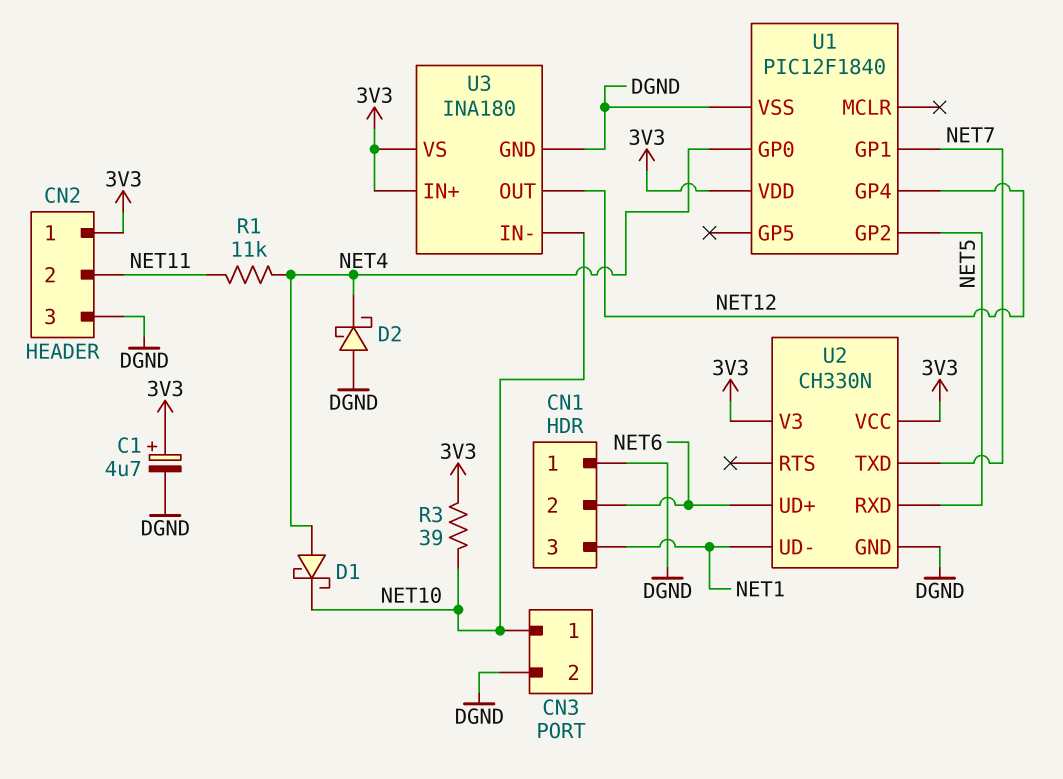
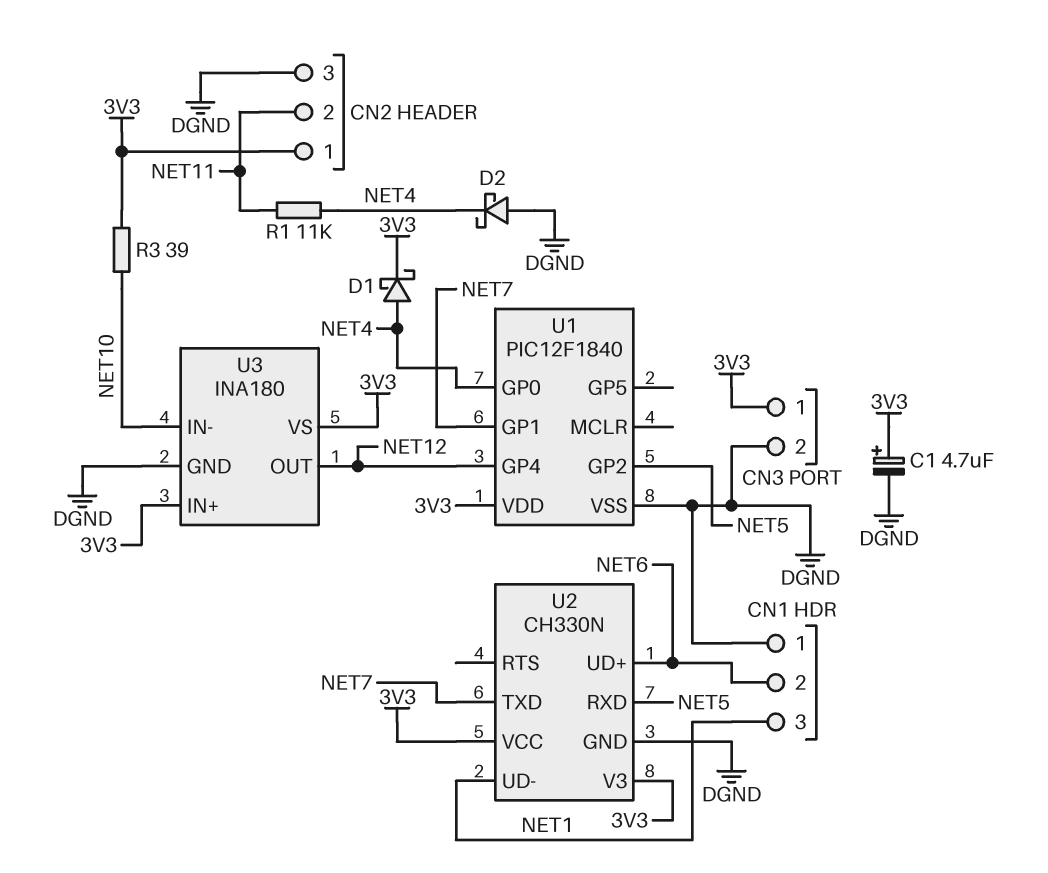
CN3 pin 1: NET10 -> 3V3
D1: schottky (A NET4, K NET10) -> schottky (A NET4, K 3V3)

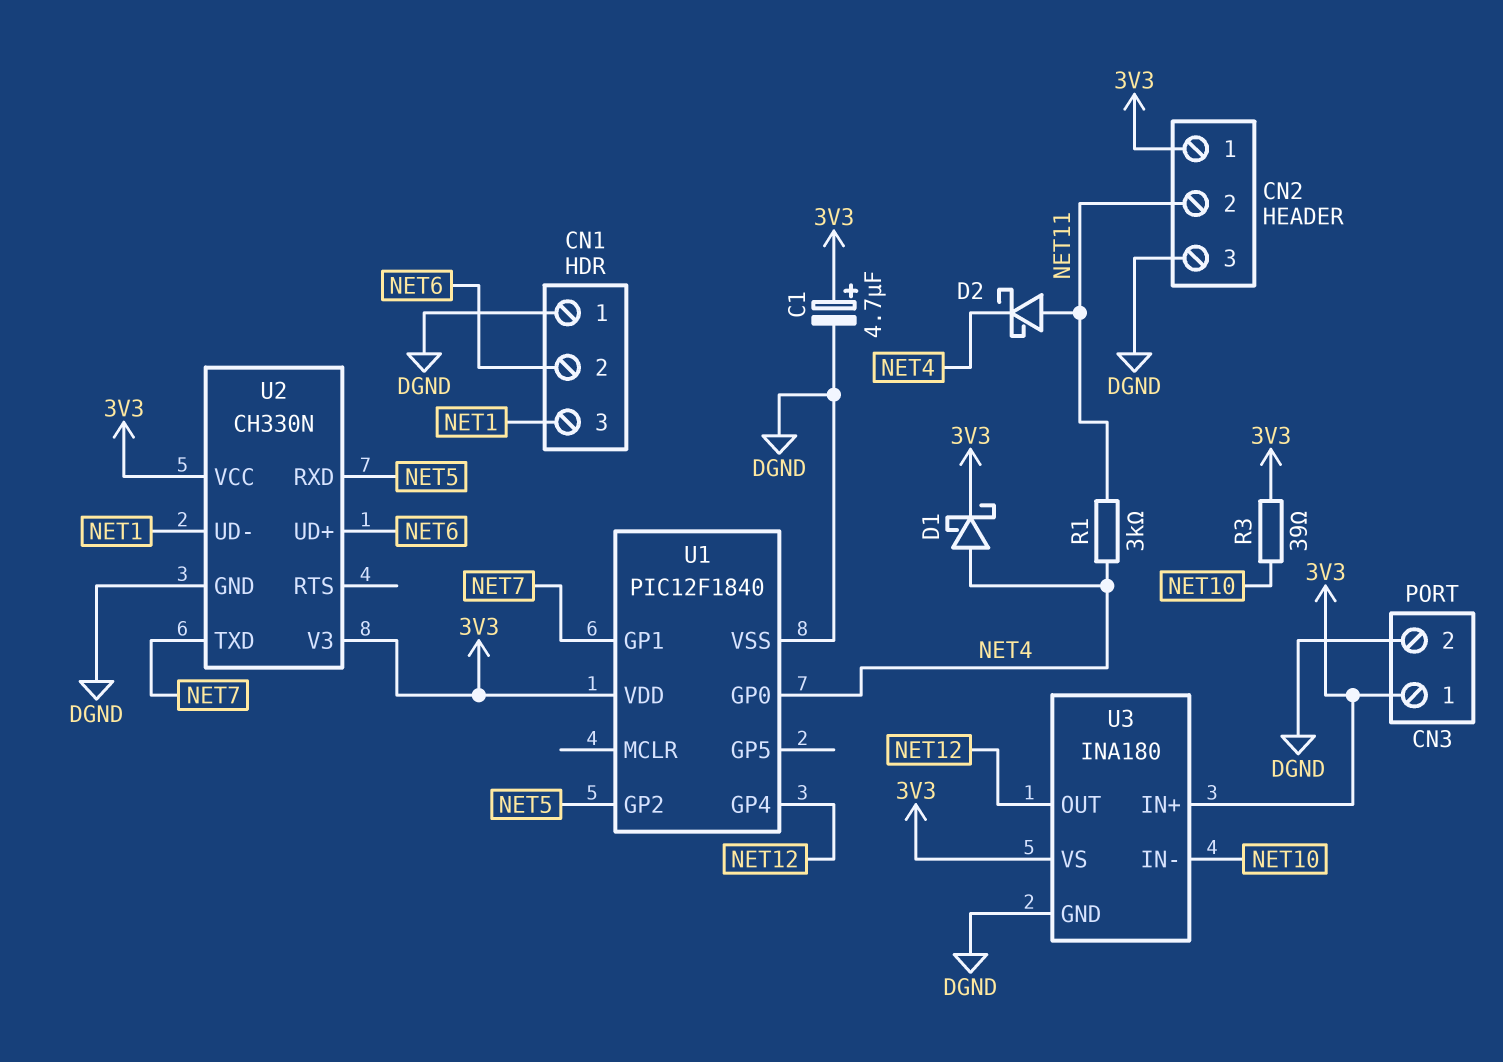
D2: schottky (A DGND, K NET4) -> schottky (A NET11, K NET4)
R1: 11k (NET4, NET11) -> 3k (NET4, NET11)

